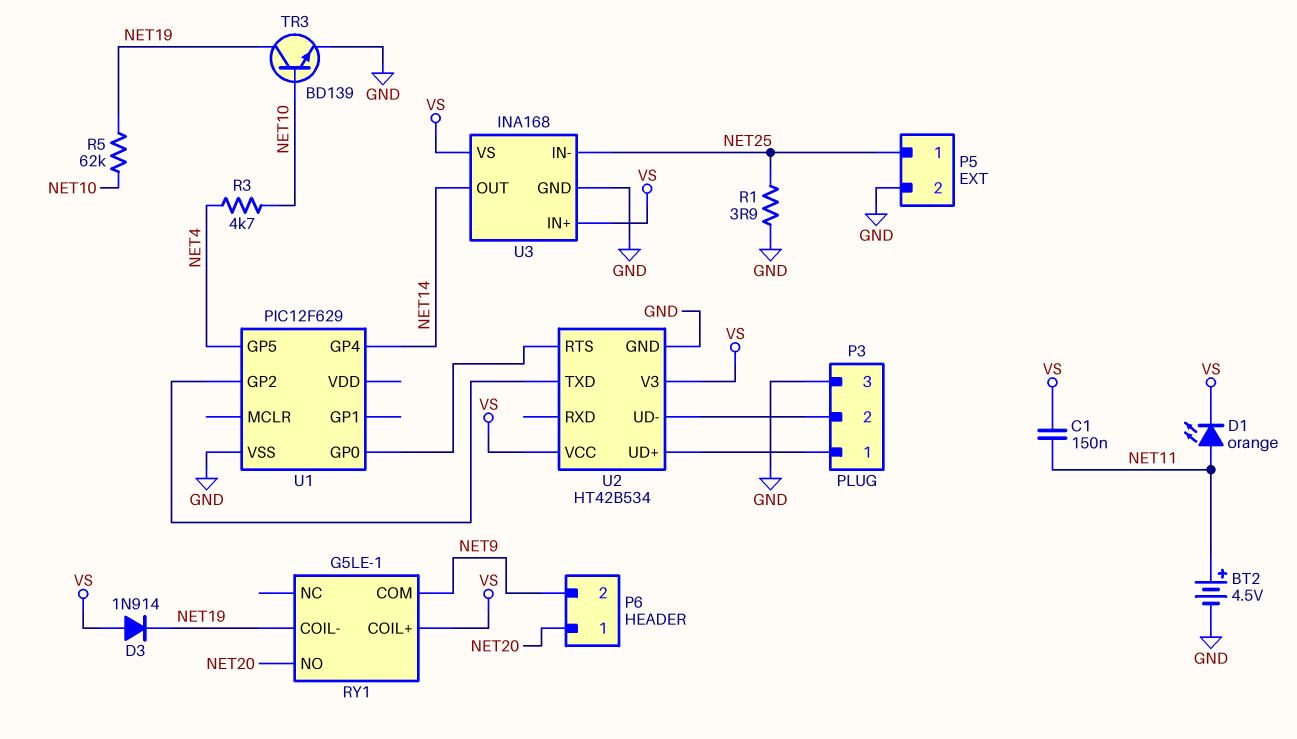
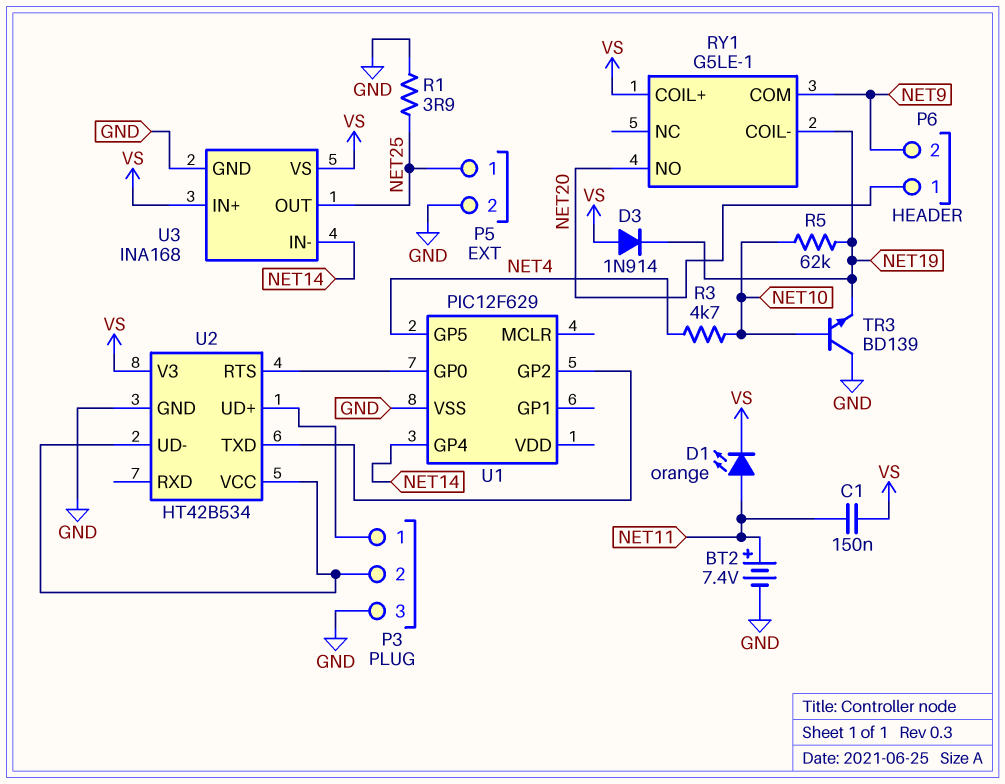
BT2: 4.5V (plus NET11, minus GND) -> 7.4V (plus NET11, minus GND)
TR3: NPN BD139 (B NET10, C NET19, E GND) -> NPN BD139 (B NET10, C GND, E NET19)
U2 pin VCC: VS -> P3/2
U3 pin IN-: NET25 -> NET14
U3 pin OUT: NET14 -> NET25

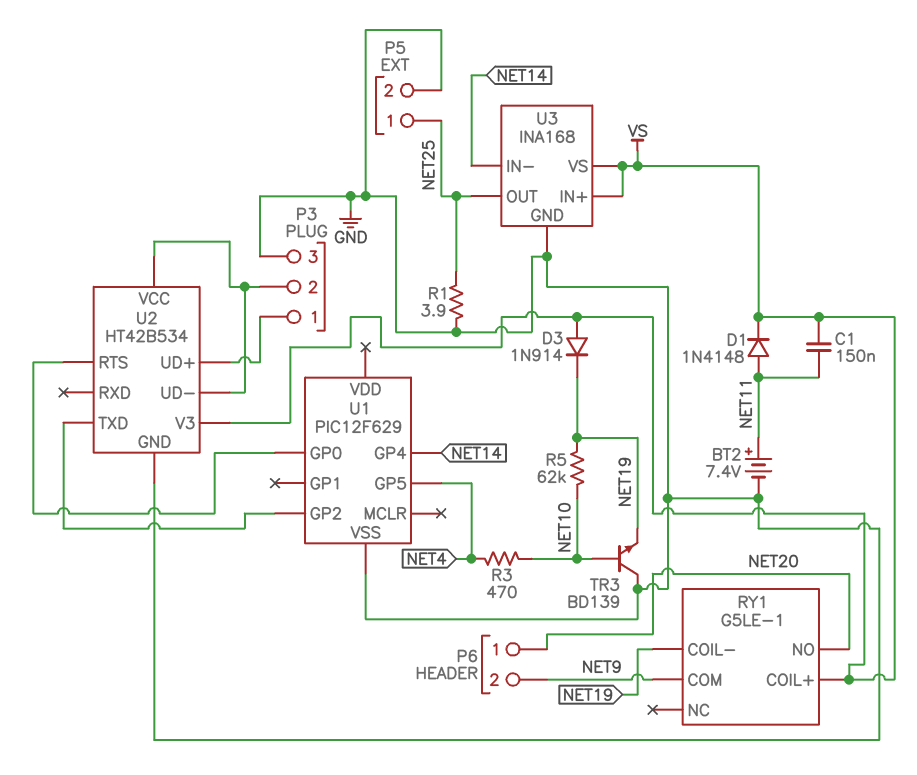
D1: LED orange (A NET11, K VS) -> diode 1N4148 (A NET11, K VS)
R3: 4.7k (NET4, NET10) -> 470 (NET4, NET10)

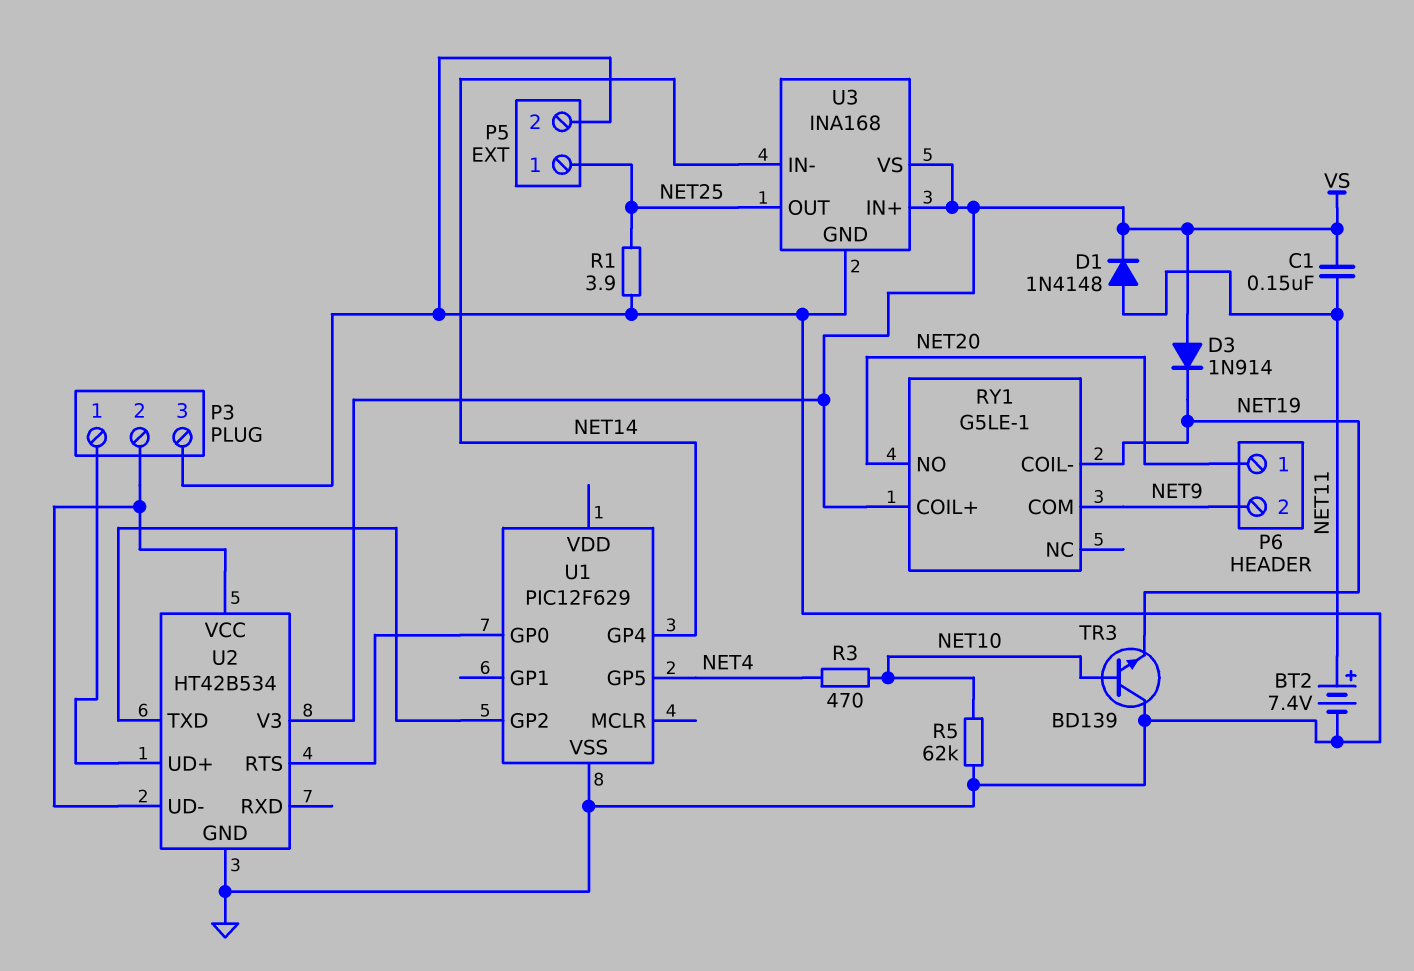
R5: 62k (NET10, NET19) -> 62k (GND, NET10)

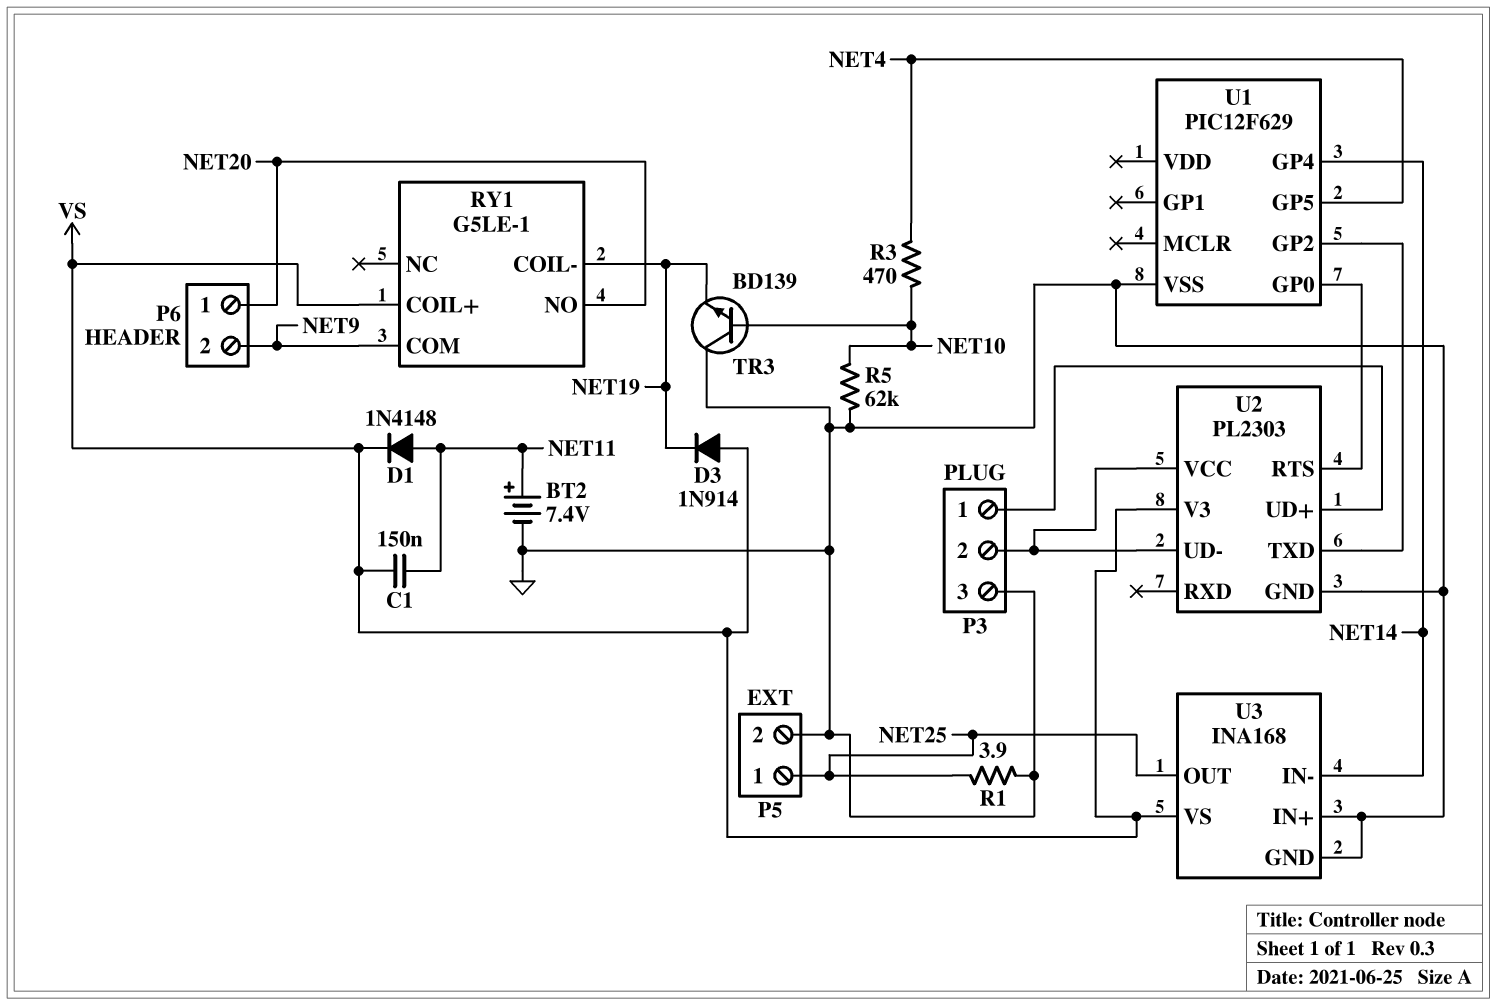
U2: HT42B534 -> PL2303
U3 pin IN+: VS -> GND

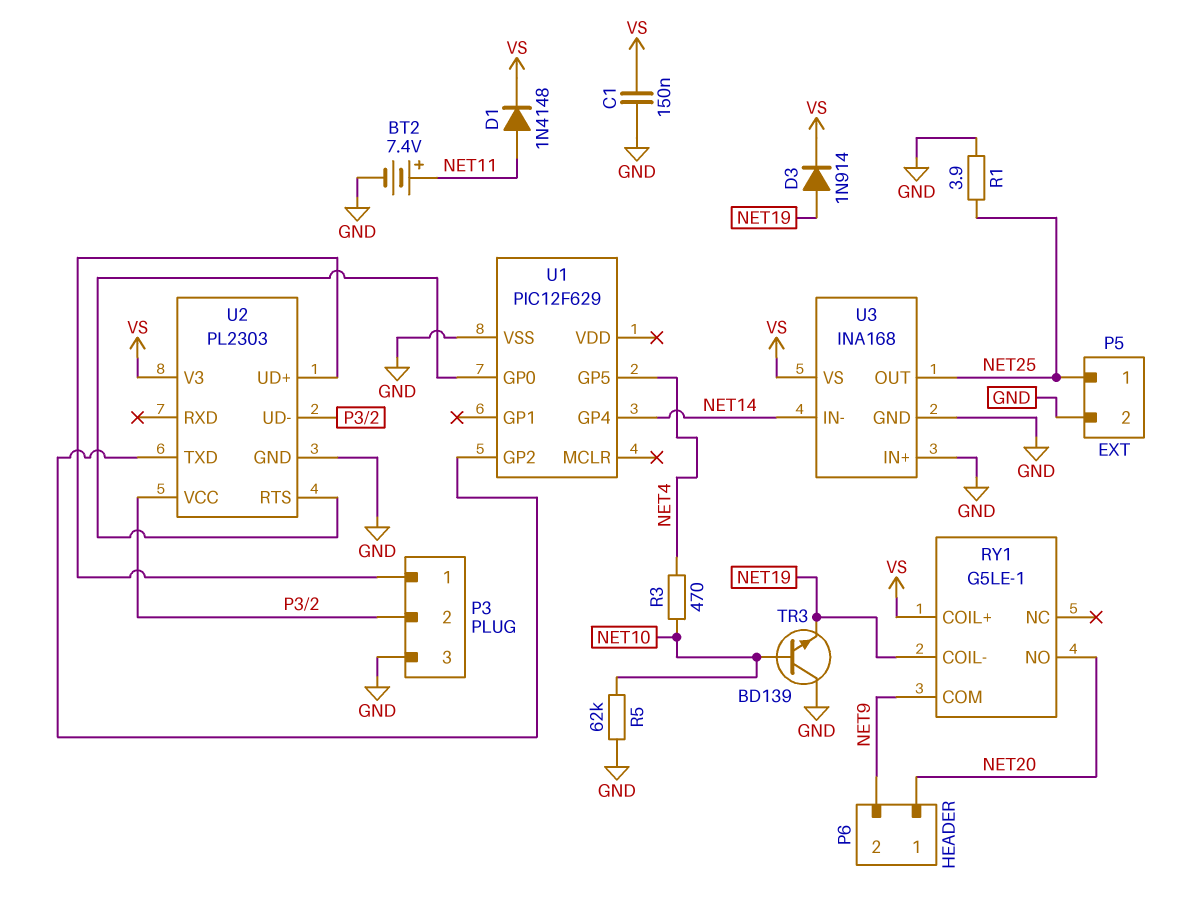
C1: 150nF (NET11, VS) -> 150nF (GND, VS)
D3: diode 1N914 (A VS, K NET19) -> diode 1N914 (A NET19, K VS)

